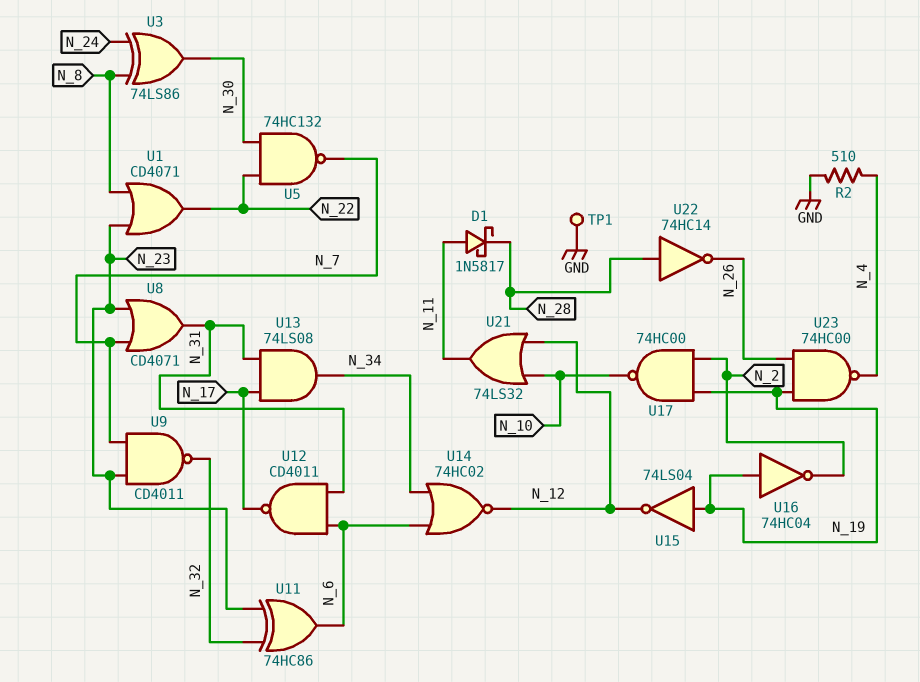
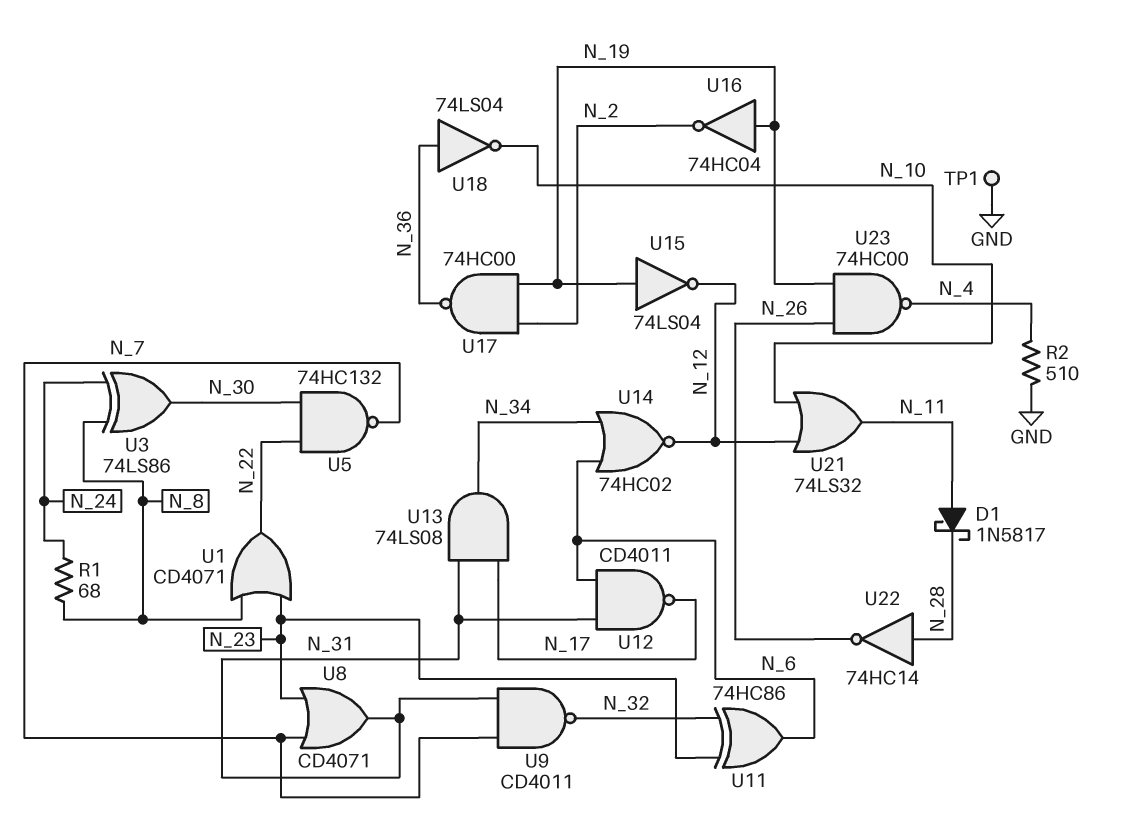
R1: none -> 68 (N_8, N_24)
U9: NAND CD4011 (in N_7, in N_23, out N_32) -> NAND CD4011 (in N_7, in N_31, out N_32)
U17: NAND 74HC00 (in N_2, in N_19, out N_10) -> NAND 74HC00 (in N_2, in N_19, out N_36)
U18: none -> NOT 74LS04 (in N_36, out N_10)

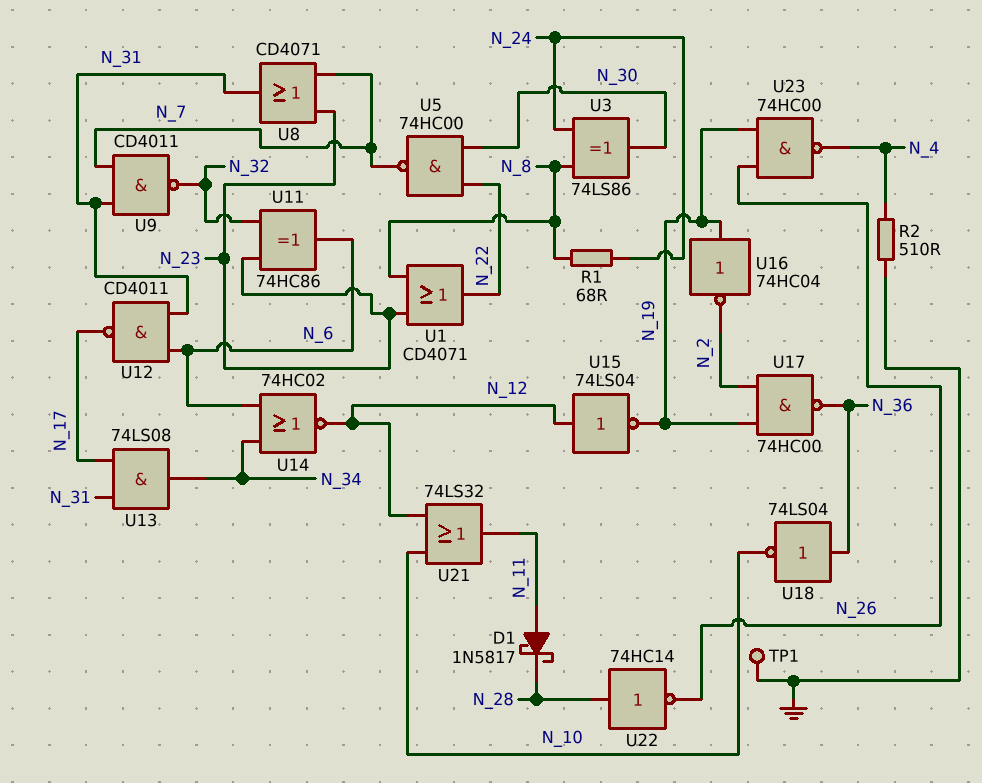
U5: NAND 74HC132 (in N_22, in N_30, out N_7) -> NAND 74HC00 (in N_22, in N_30, out N_7)
U15: NOT 74LS04 (in N_19, out N_12) -> NOT 74LS04 (in N_12, out N_19)

